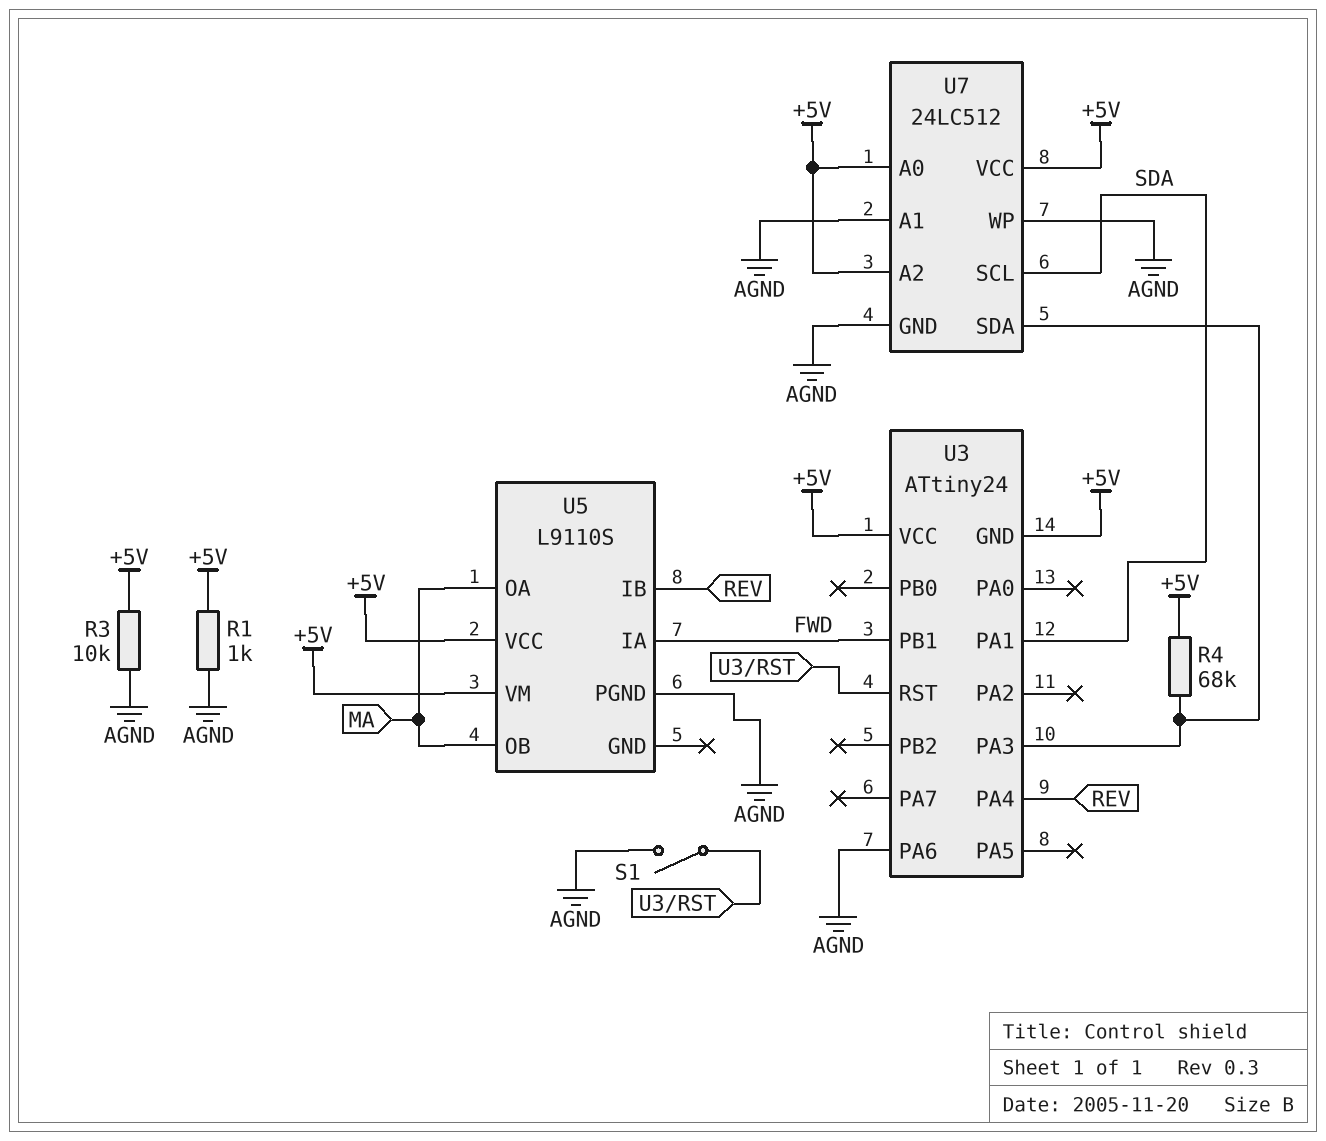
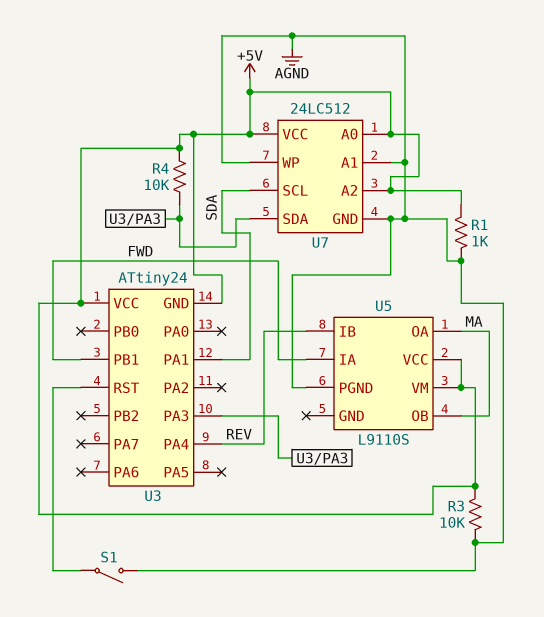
R4: 68k (+5V, U3/PA3) -> 10k (+5V, U3/PA3)
U3 pin PA6: AGND -> none

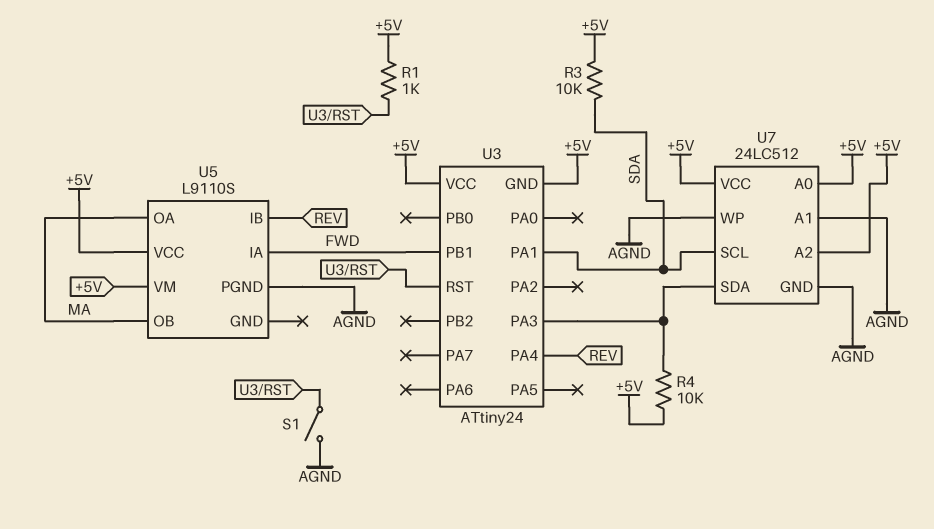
R1: 1k (+5V, AGND) -> 1k (+5V, U3/RST)
R3: 10k (+5V, AGND) -> 10k (+5V, SDA)

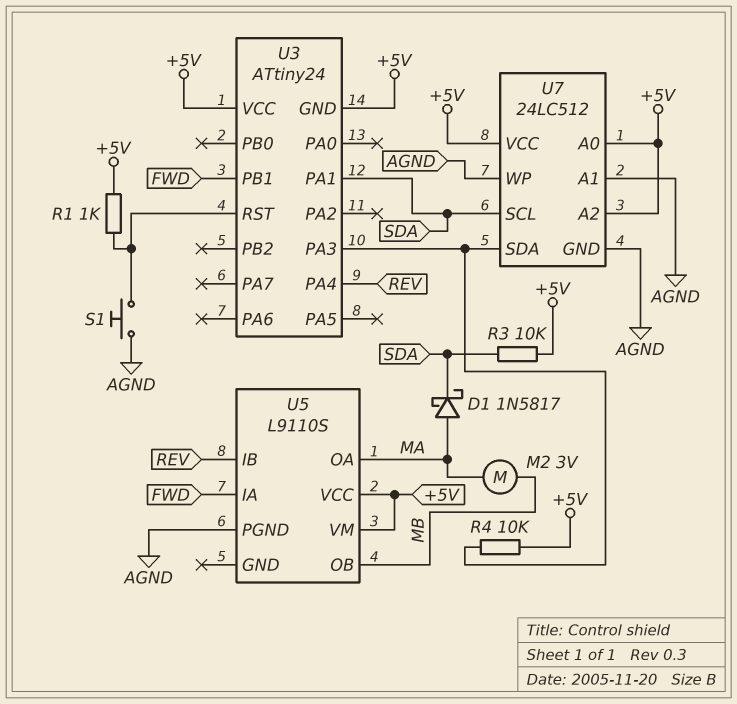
D1: none -> schottky 1N5817 (A MA, K SDA)
M2: none -> motor 3V (MA, MB)
S1: switch (AGND, U3/RST) -> button (AGND, U3/RST)
U5 pin OB: MA -> MB

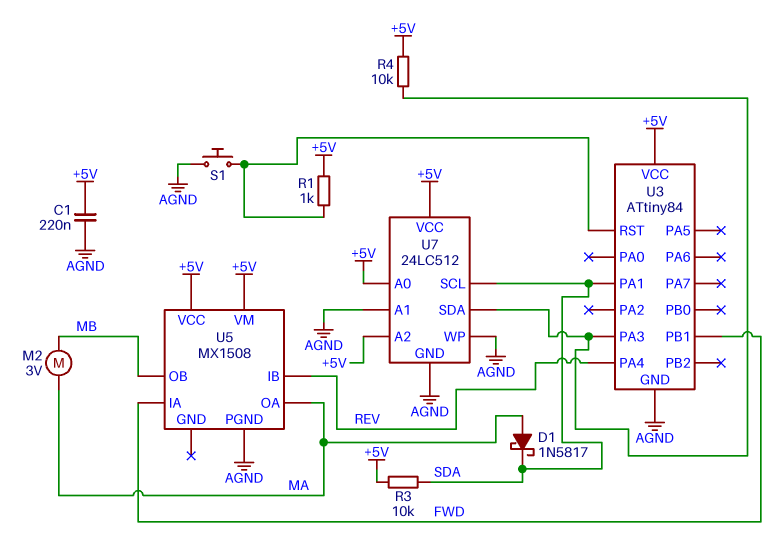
C1: none -> 220nF (+5V, AGND)
U3: ATtiny24 -> ATtiny84
U3 pin GND: +5V -> AGND
U5: L9110S -> MX1508

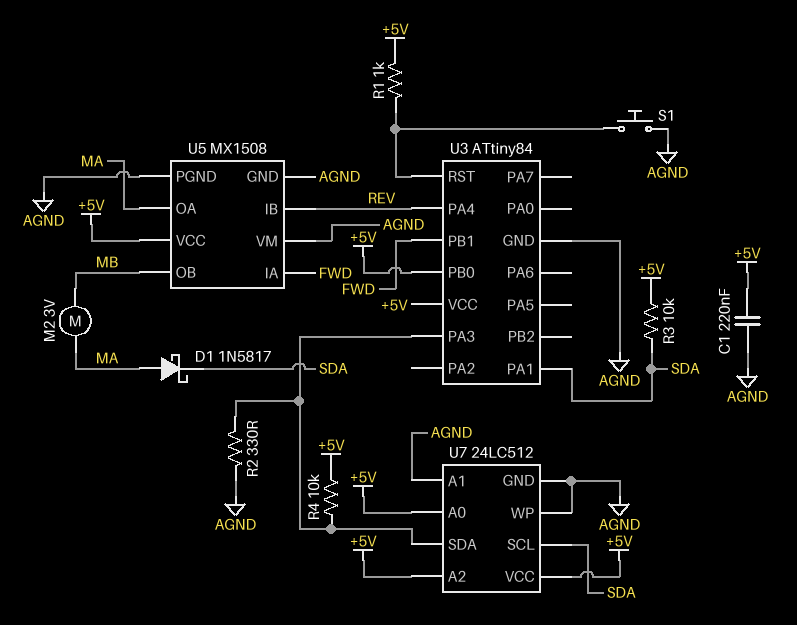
R2: none -> 330 (AGND, U3/PA3)
U3 pin PB0: none -> +5V
U5 pin GND: none -> AGND
U5 pin VM: +5V -> AGND

